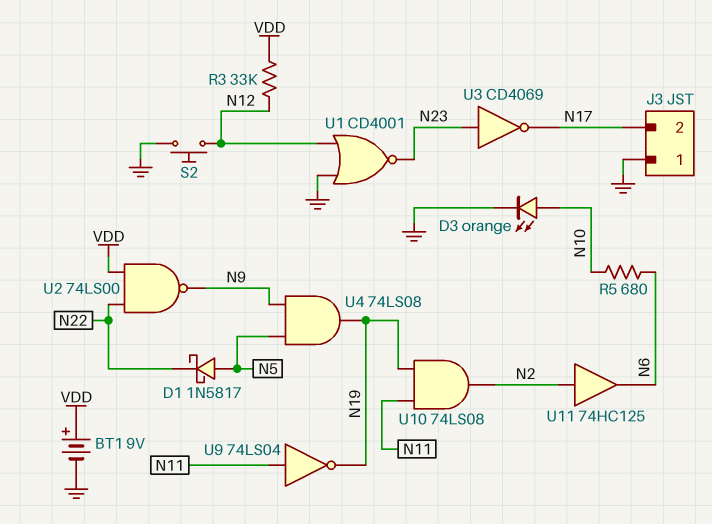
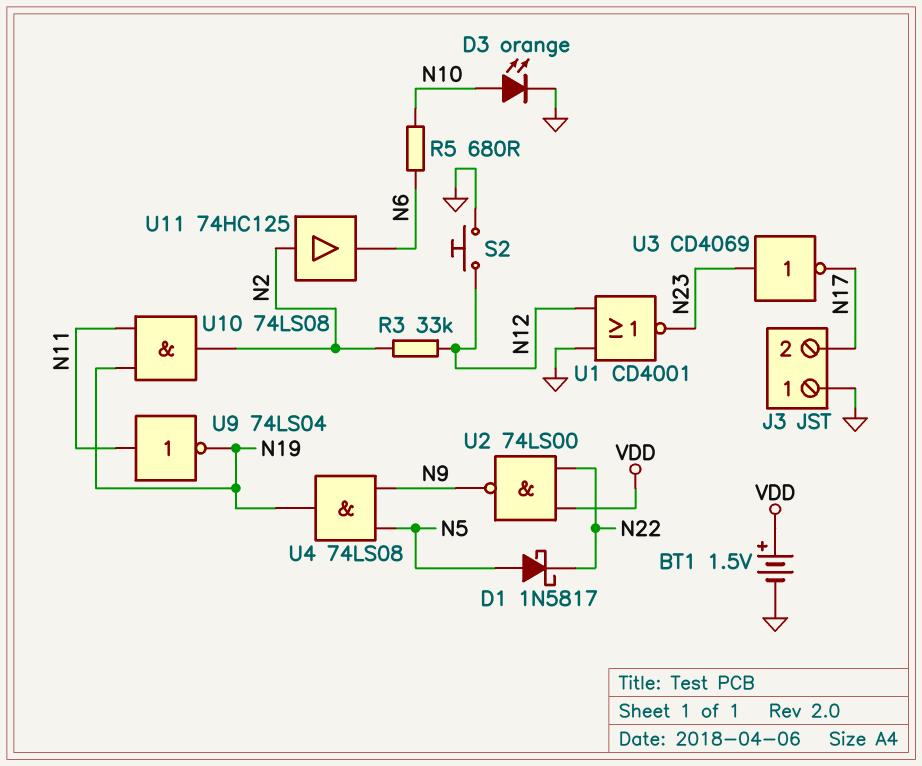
BT1: 9V (plus VDD, minus GND) -> 1.5V (plus VDD, minus GND)
R3: 33k (N12, VDD) -> 33k (N2, N12)

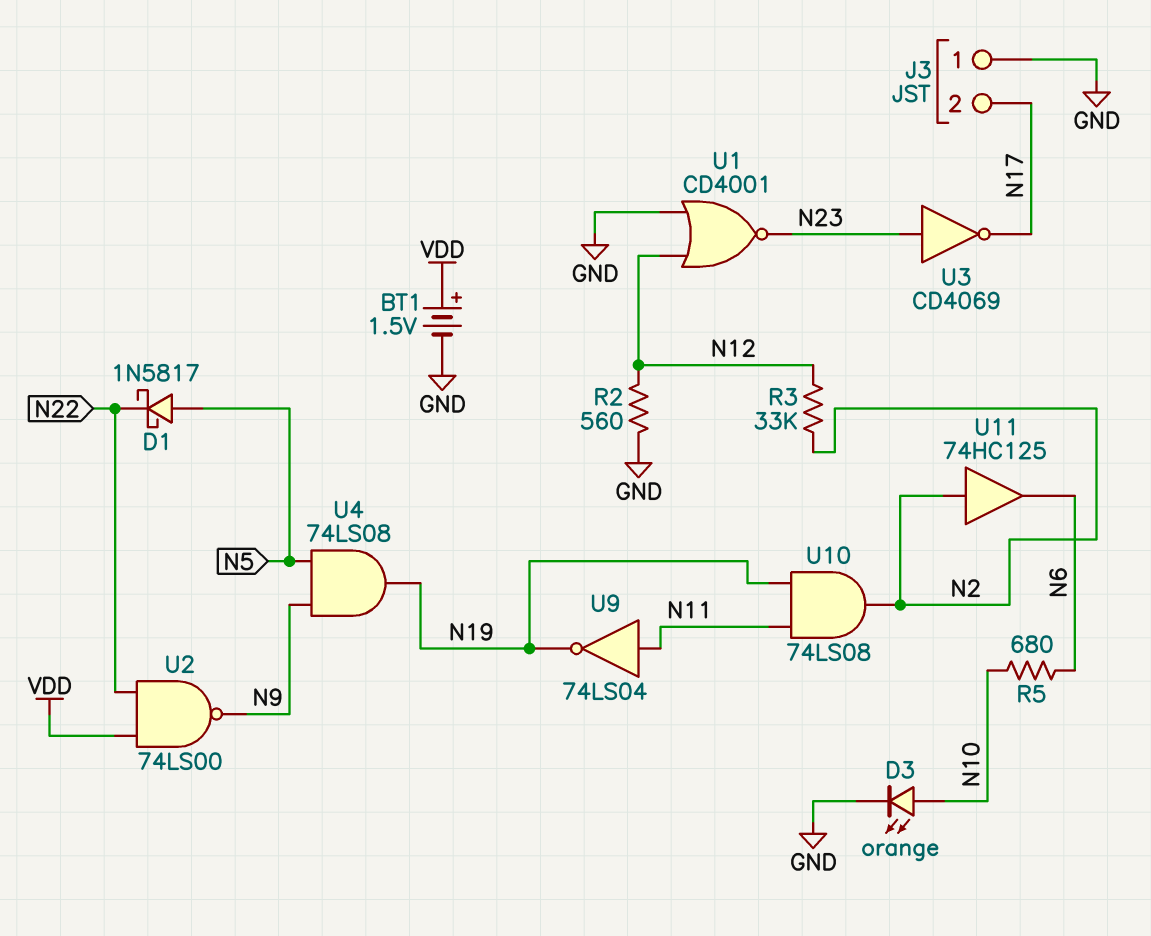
R2: none -> 560 (GND, N12)
S2: button (GND, N12) -> none

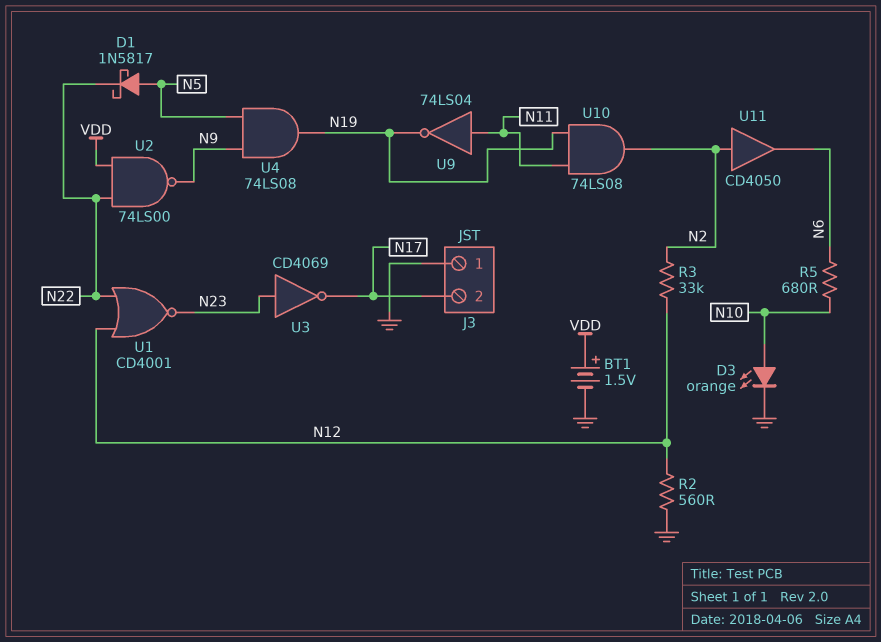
U1: NOR CD4001 (in GND, in N12, out N23) -> NOR CD4001 (in N12, in N22, out N23)
U11: buffer 74HC125 (in N2, out N6) -> buffer CD4050 (in N2, out N6)

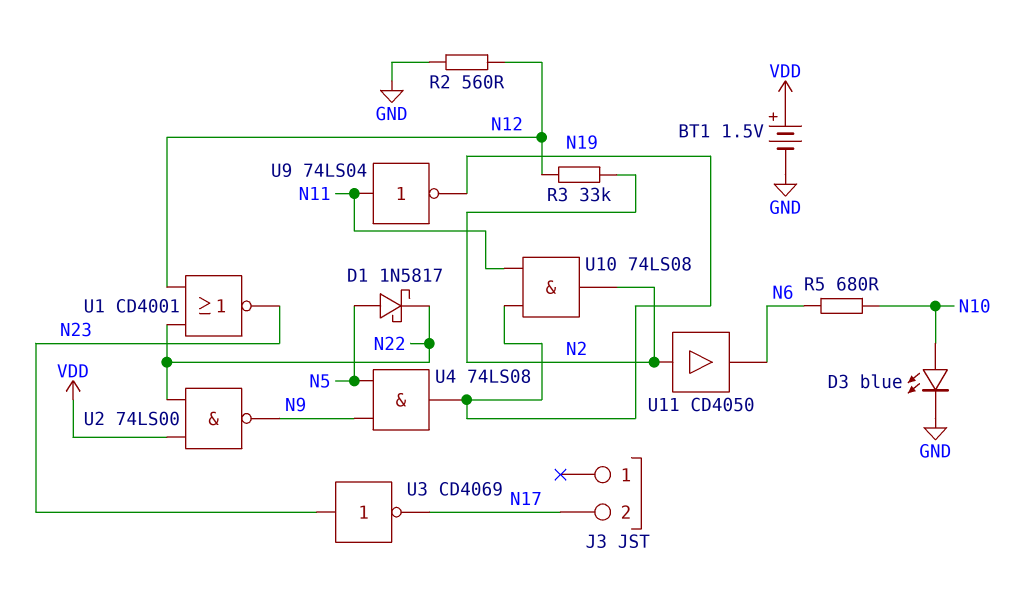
D3: LED orange (A N10, K GND) -> LED blue (A N10, K GND)
J3 pin 1: GND -> none

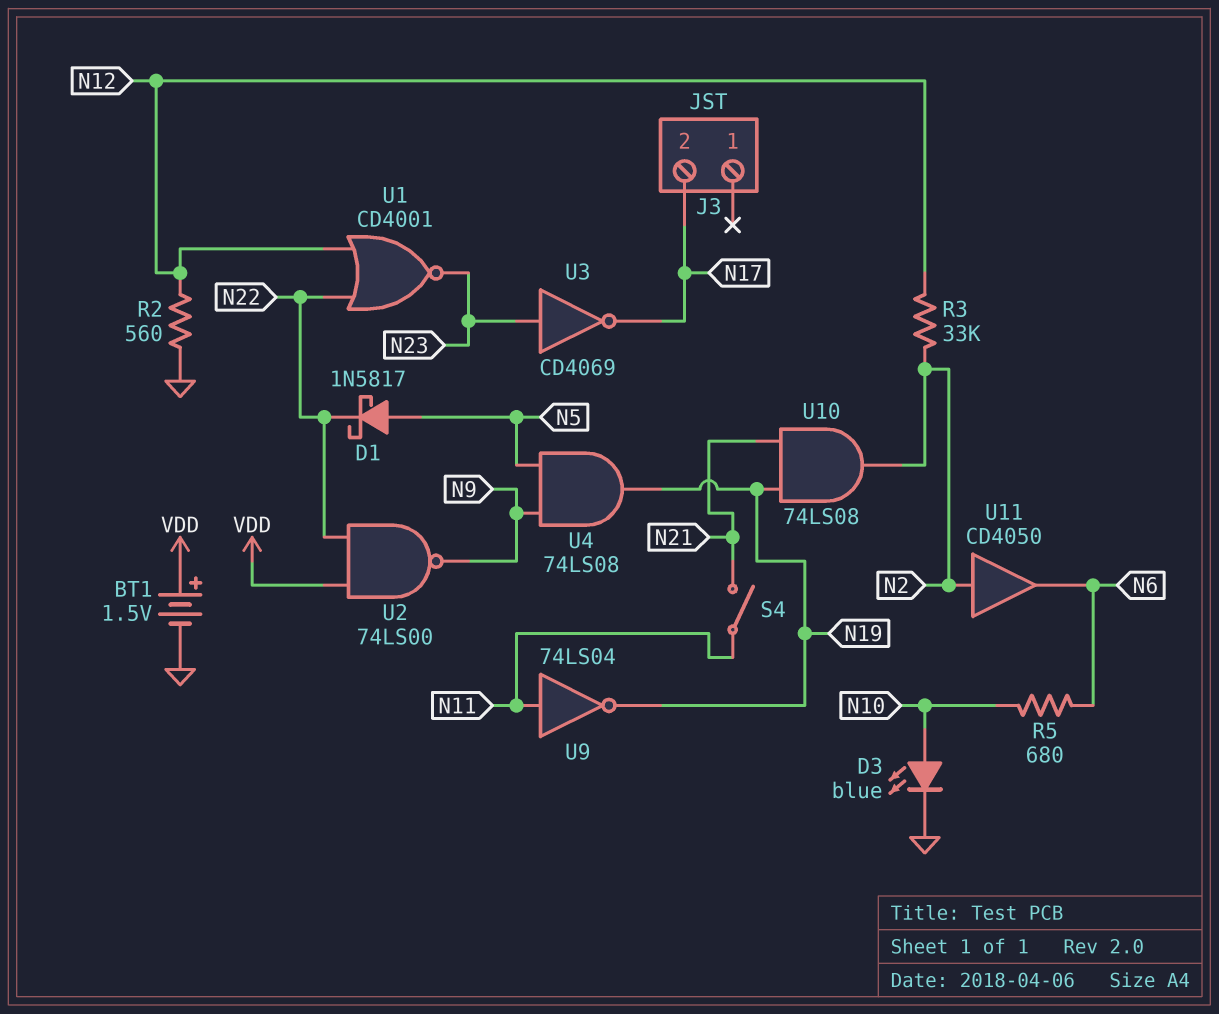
S4: none -> switch (N11, N21)
U10: AND 74LS08 (in N11, in N19, out N2) -> AND 74LS08 (in N19, in N21, out N2)

